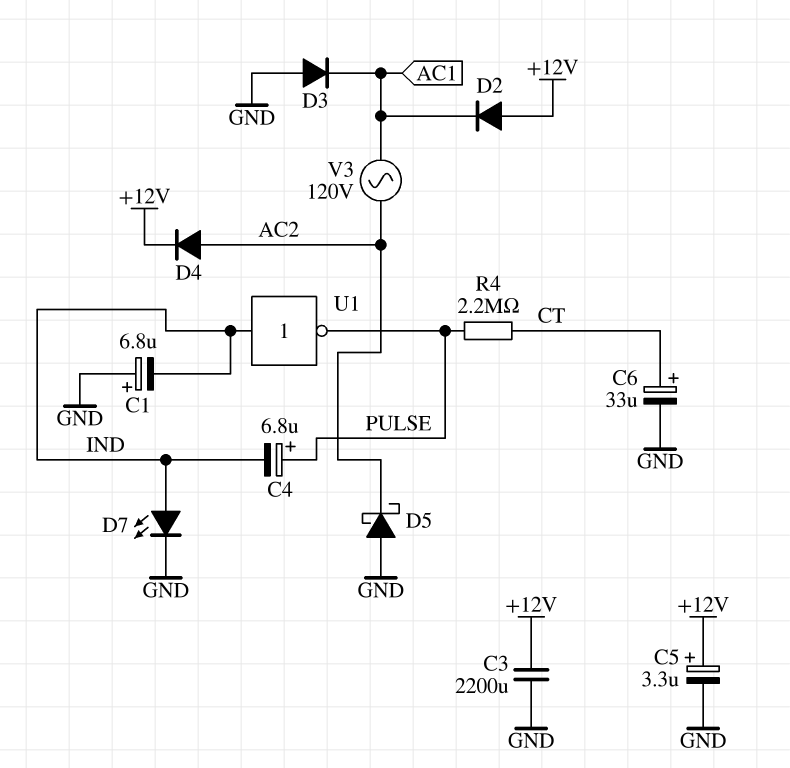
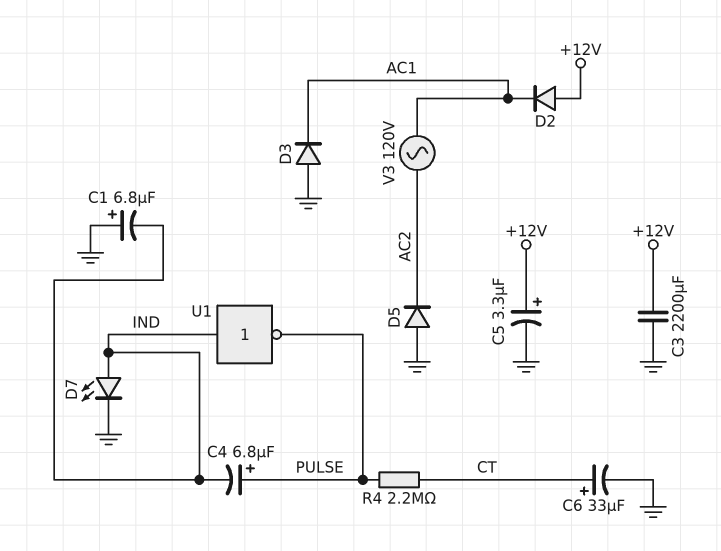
D4: diode (A AC2, K +12V) -> none
D5: schottky (A GND, K AC2) -> diode (A GND, K AC2)

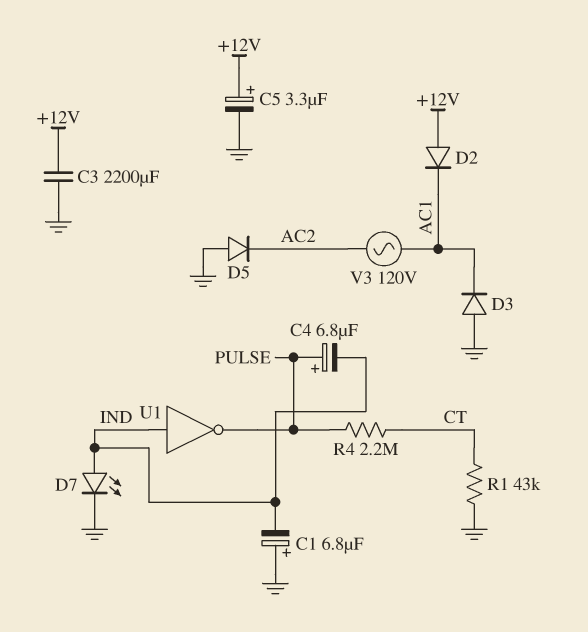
C6: 33uF (plus CT, minus GND) -> none
R1: none -> 43k (CT, GND)

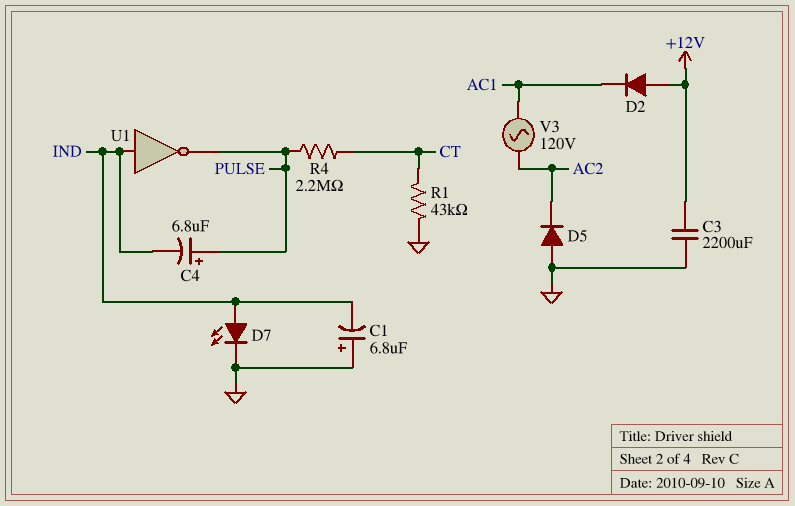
C5: 3.3uF (plus +12V, minus GND) -> none
D3: diode (A GND, K AC1) -> none

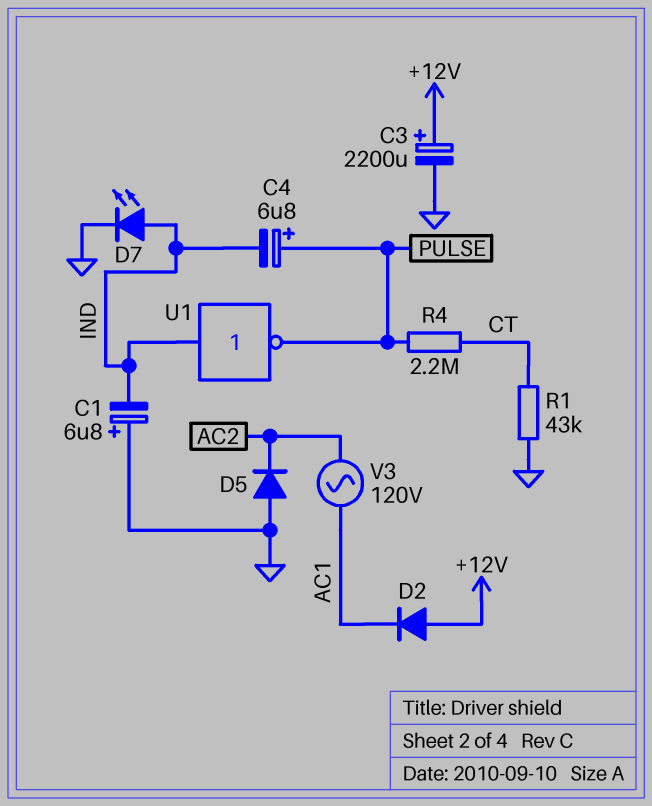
C3: 2200uF (+12V, GND) -> 2200uF (plus +12V, minus GND)

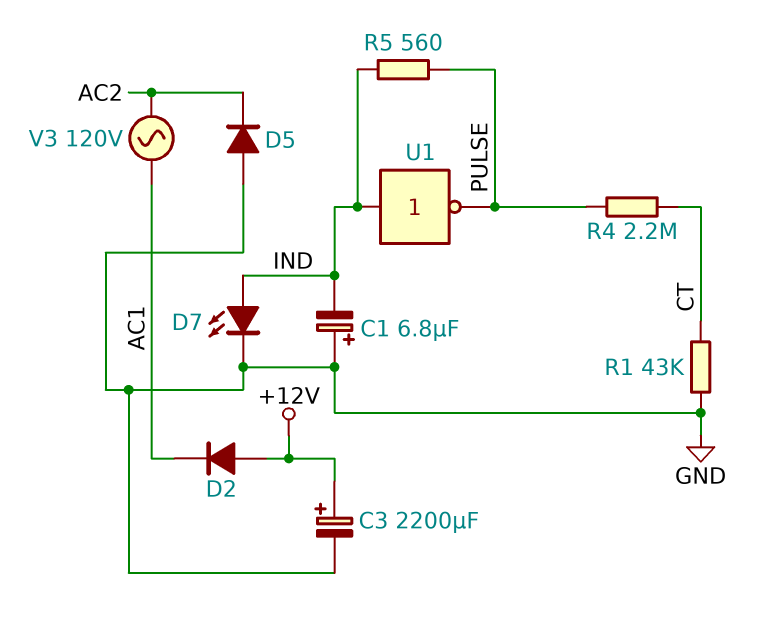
C4: 6.8uF (plus PULSE, minus IND) -> none
R5: none -> 560 (IND, PULSE)

